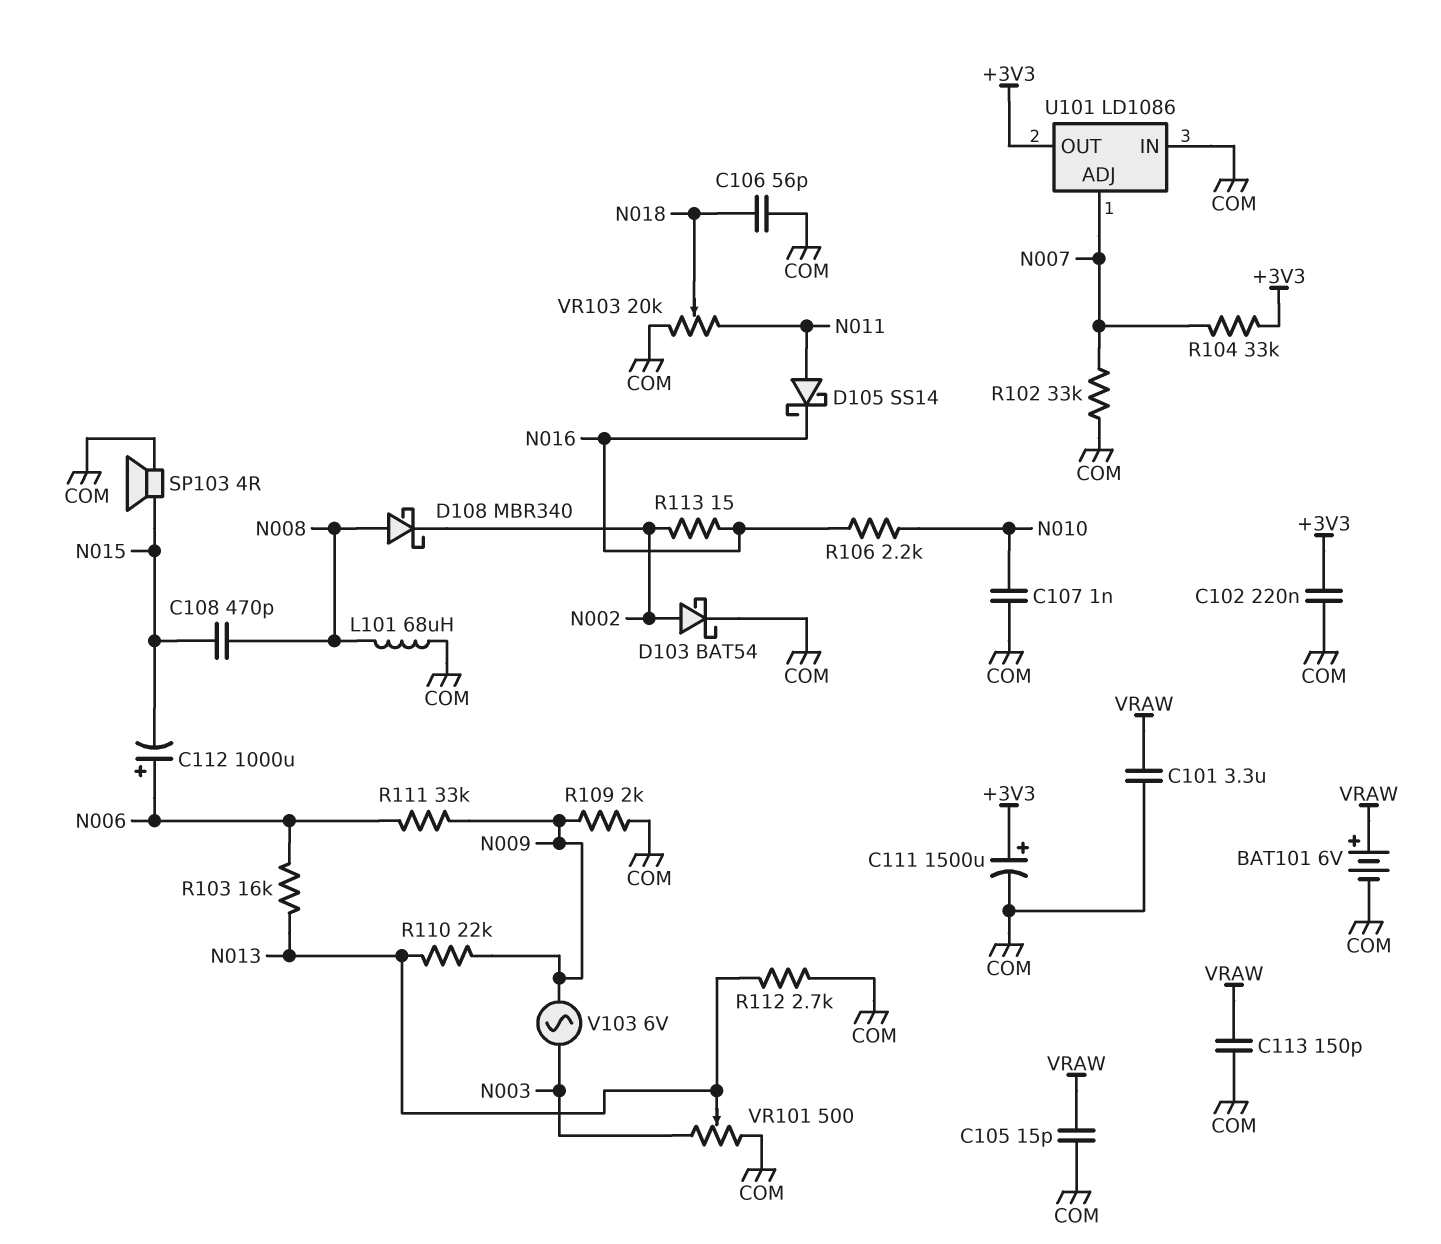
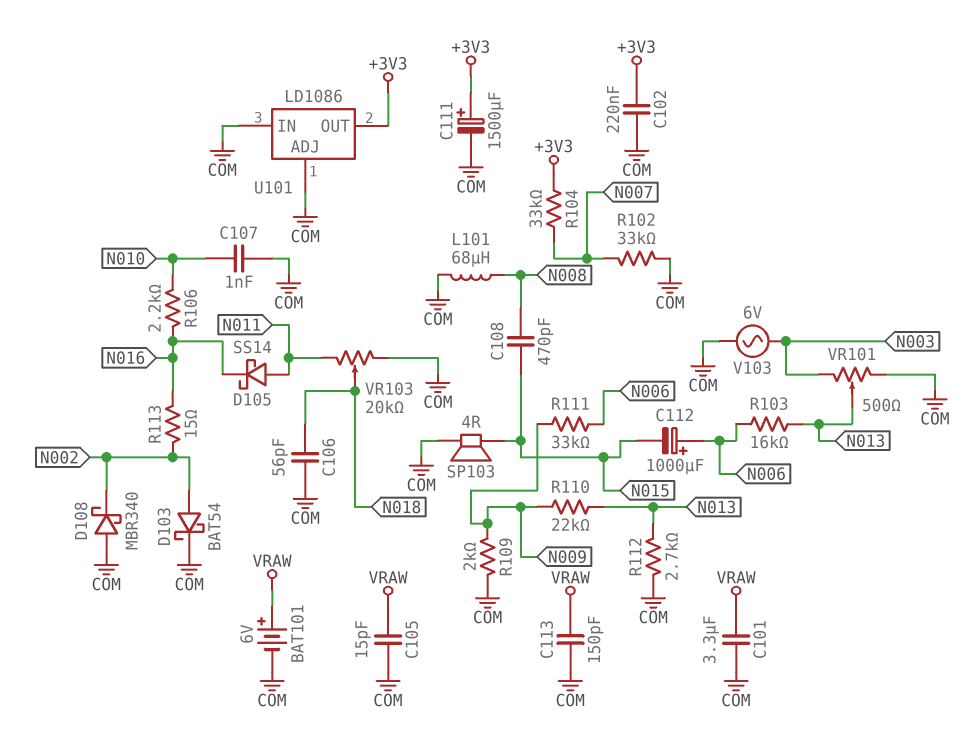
D108: schottky MBR340 (A N008, K N002) -> schottky MBR340 (A COM, K N002)
U101 pin ADJ: N007 -> COM
V103: AC 6V (N003, N009) -> AC 6V (COM, N003)

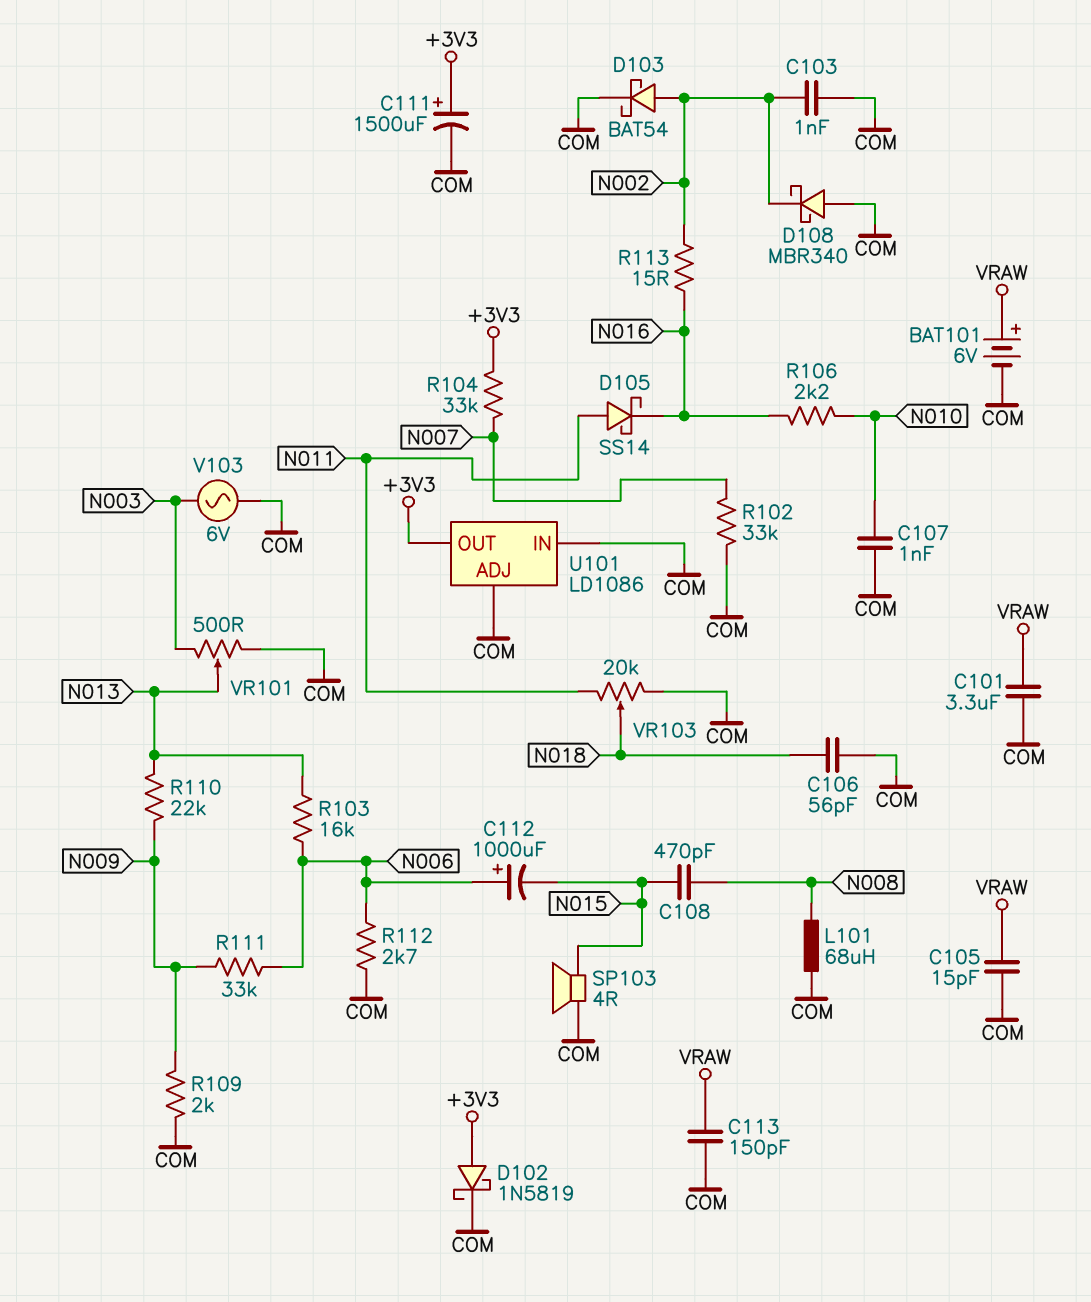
C102: 220nF (+3V3, COM) -> none
C103: none -> 1nF (COM, N002)
D102: none -> schottky 1N5819 (A +3V3, K COM)
R112: 2.7k (COM, N013) -> 2.7k (COM, N006)

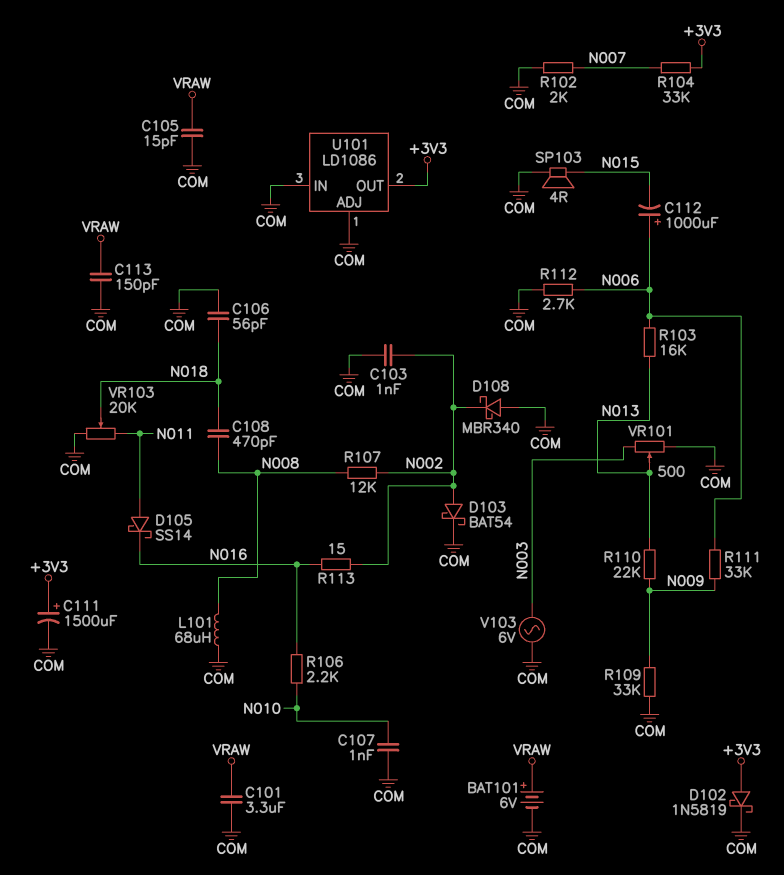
C108: 470pF (N008, N015) -> 470pF (N008, N018)
R102: 33k (COM, N007) -> 2k (COM, N007)
R107: none -> 12k (N002, N008)
R109: 2k (COM, N009) -> 33k (COM, N009)

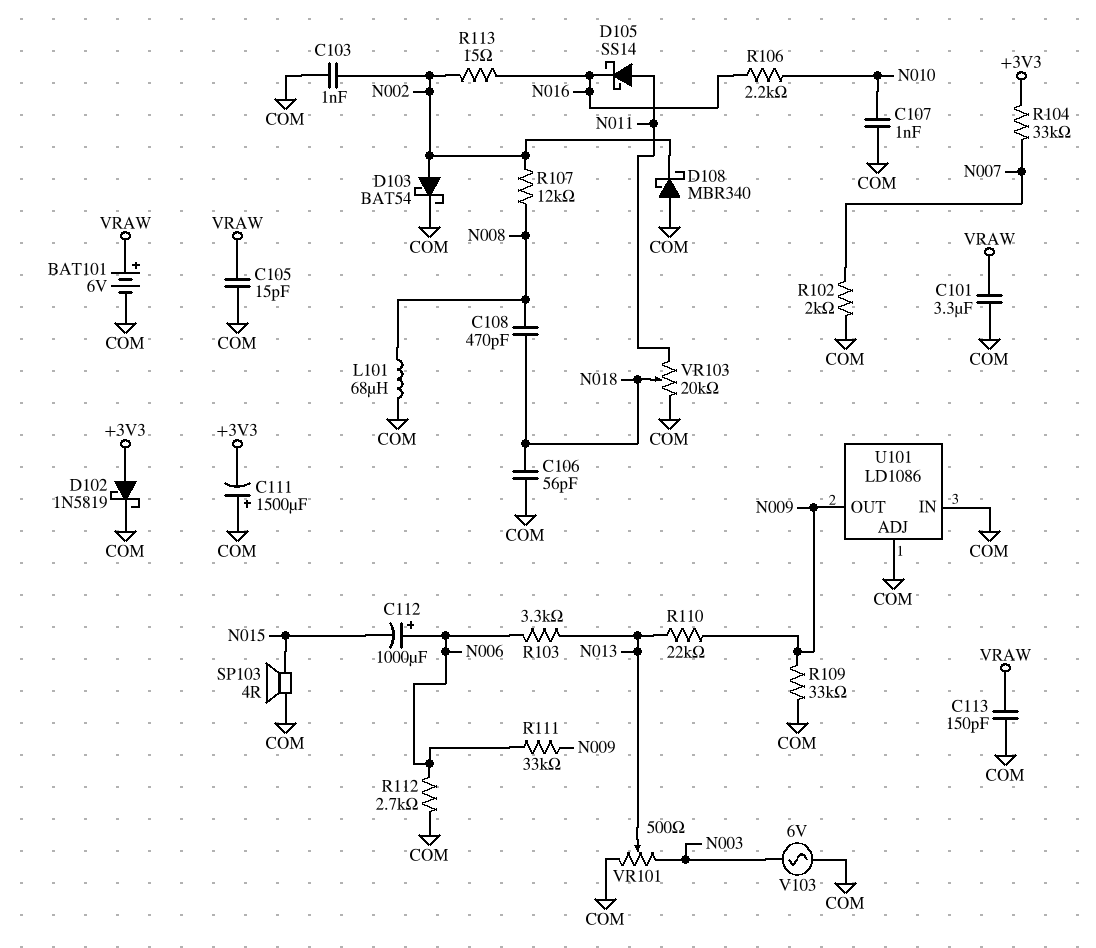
C111: 1500uF (plus +3V3, minus COM) -> 1500uF (plus COM, minus +3V3)
R103: 16k (N006, N013) -> 3.3k (N006, N013)
U101 pin OUT: +3V3 -> N009

